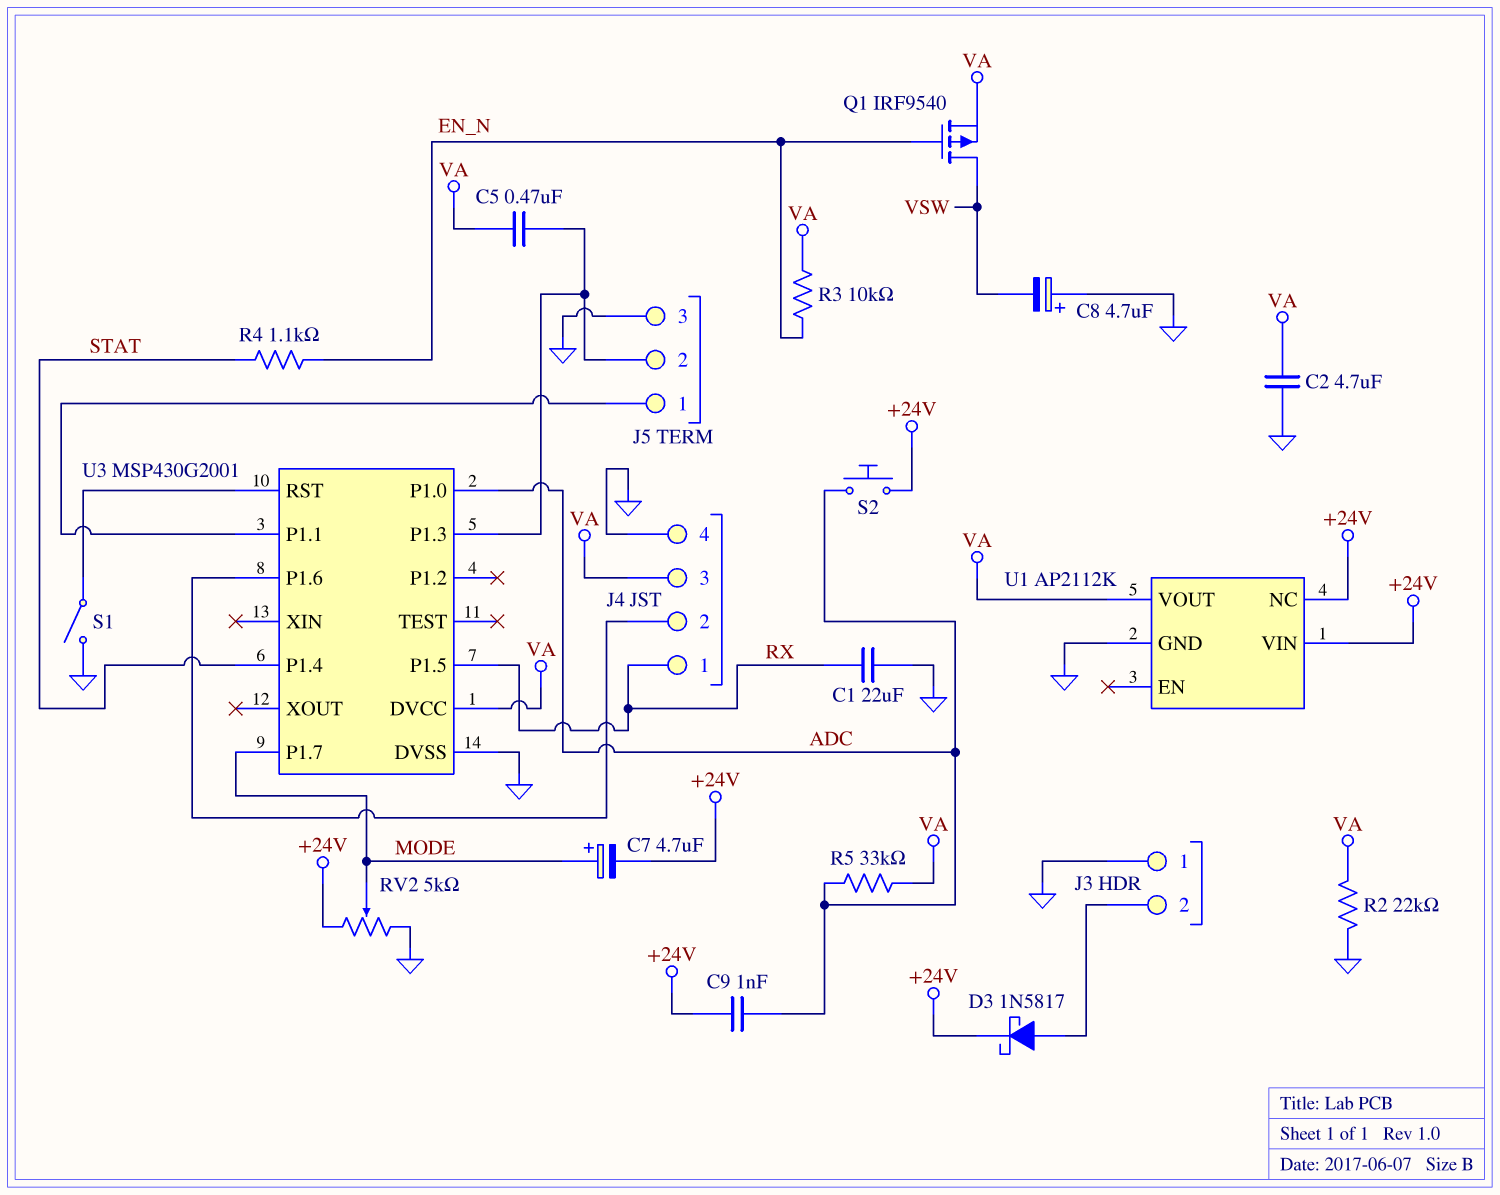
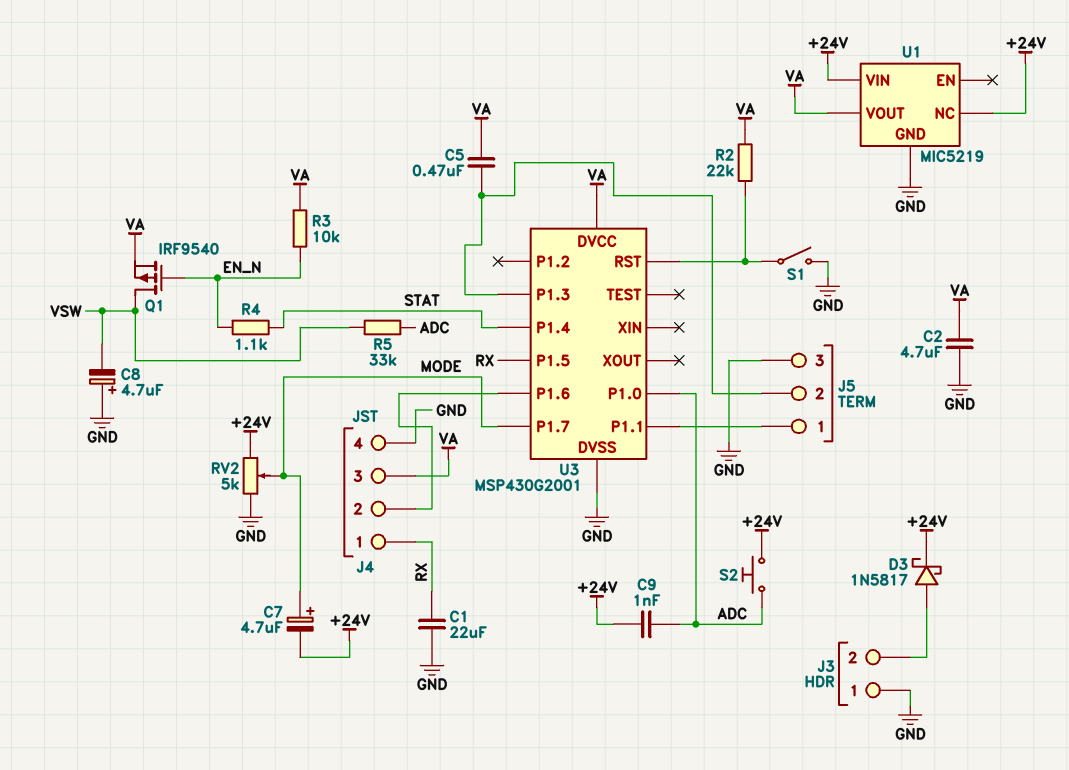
R2: 22k (GND, VA) -> 22k (U3/RST, VA)
R5: 33k (ADC, VA) -> 33k (ADC, VSW)
U1: AP2112K -> MIC5219

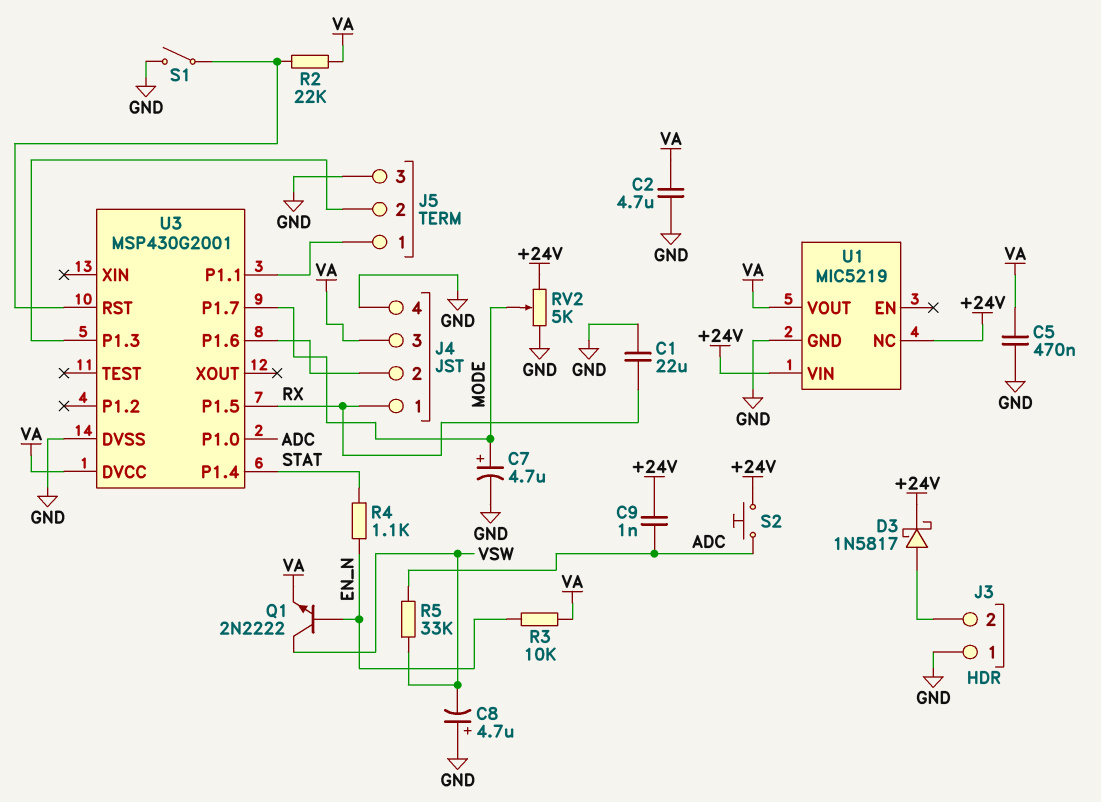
C5: 470nF (J5/2, VA) -> 470nF (GND, VA)
C7: 4.7uF (plus MODE, minus +24V) -> 4.7uF (plus MODE, minus GND)
Q1: PMOS IRF9540 (G EN_N, D VSW, S VA) -> NPN 2N2222 (B EN_N, C VSW, E VA)

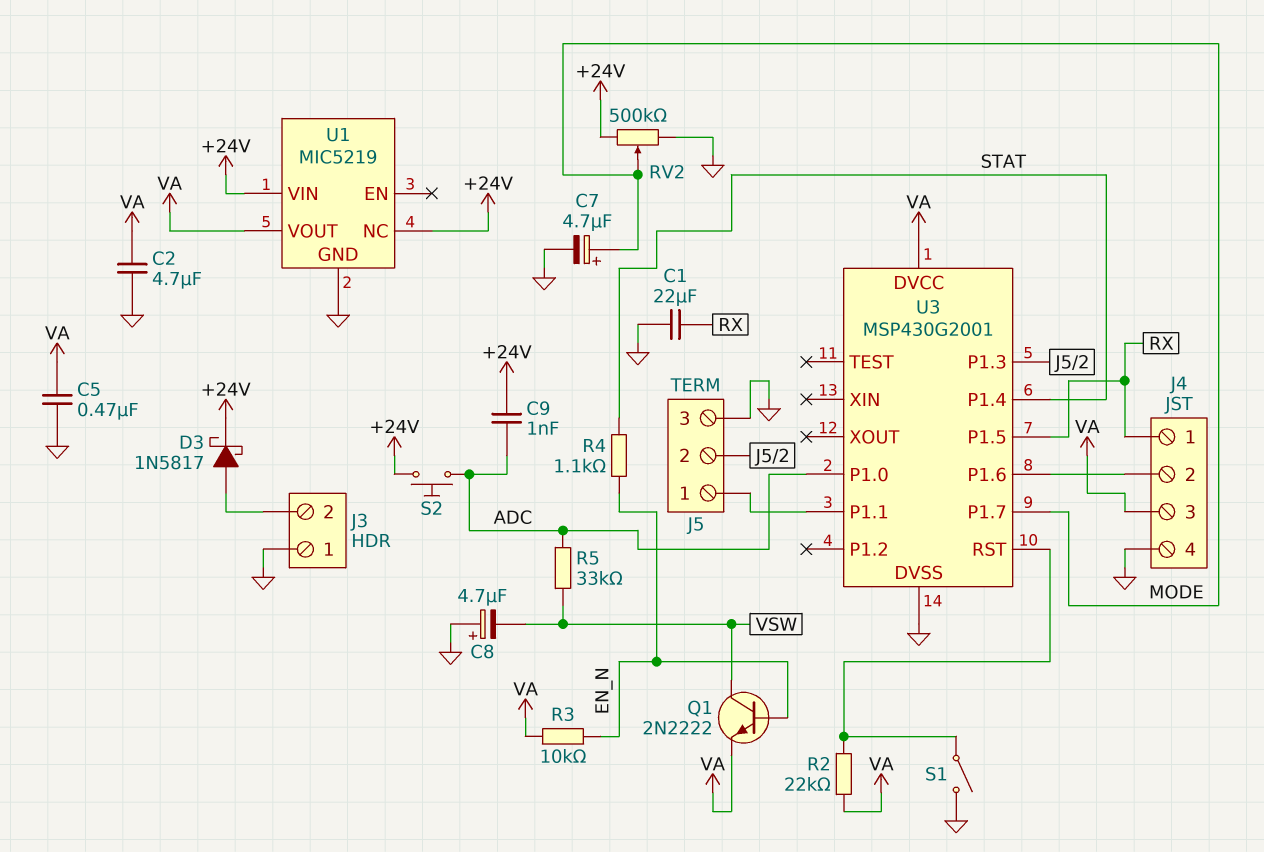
RV2: 5k (+24V, GND, wiper MODE) -> 500k (+24V, GND, wiper MODE)

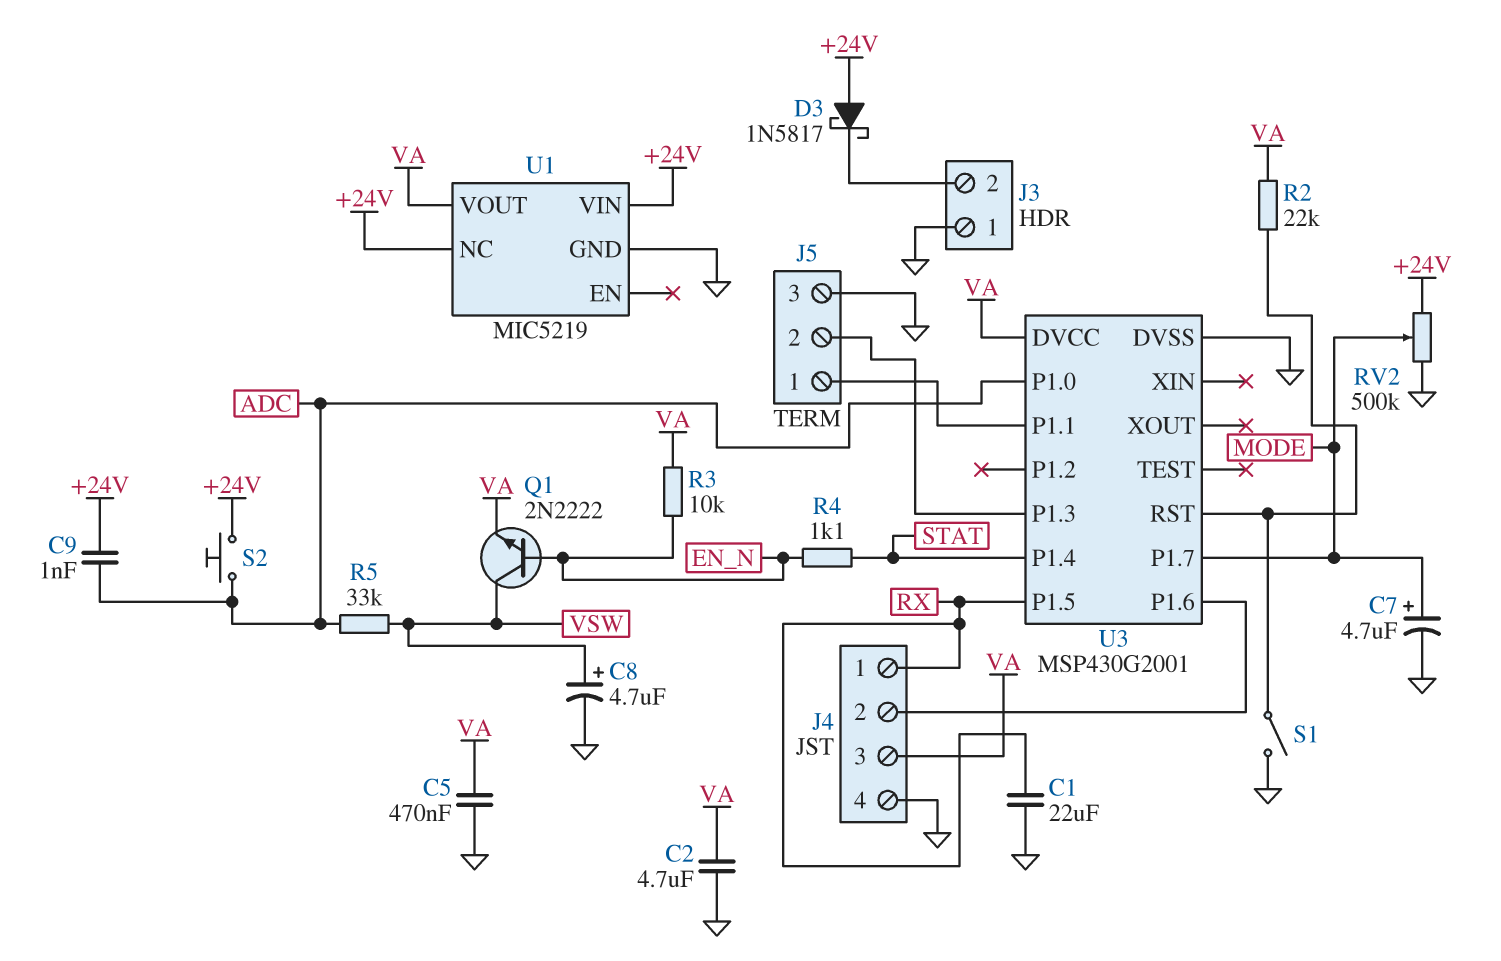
C8: 4.7uF (plus GND, minus VSW) -> 4.7uF (plus VSW, minus GND)
D3: schottky 1N5817 (A J3/2, K +24V) -> schottky 1N5817 (A +24V, K J3/2)

